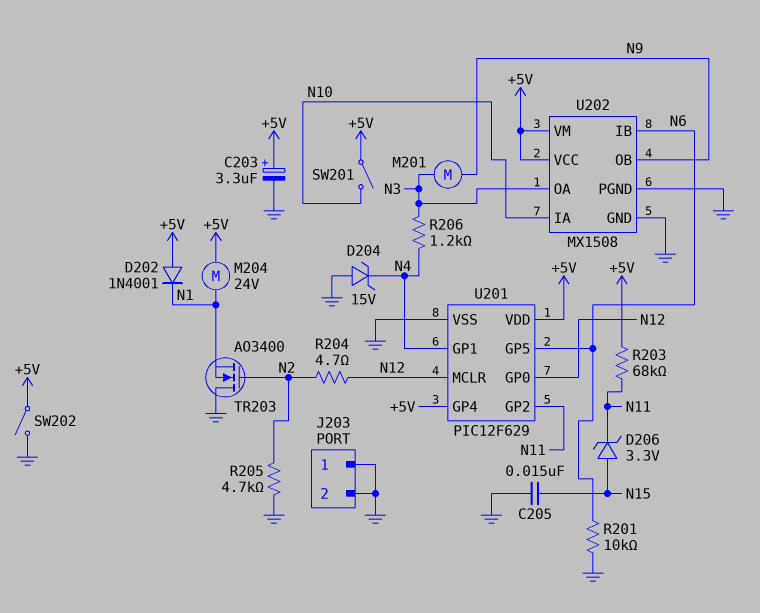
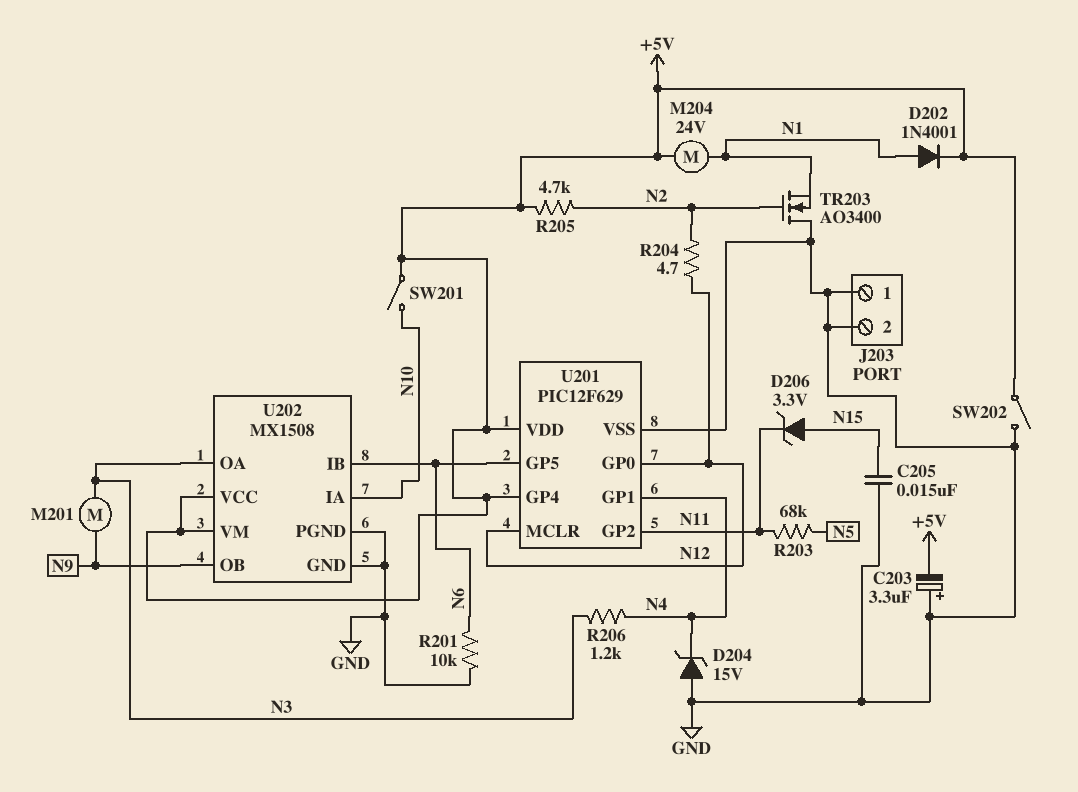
C203: 3.3uF (plus +5V, minus GND) -> 3.3uF (plus GND, minus +5V)
D202: diode 1N4001 (A +5V, K N1) -> diode 1N4001 (A N1, K +5V)
R203: 68k (+5V, N11) -> 68k (N5, N11)
R205: 4.7k (GND, N2) -> 4.7k (+5V, N2)

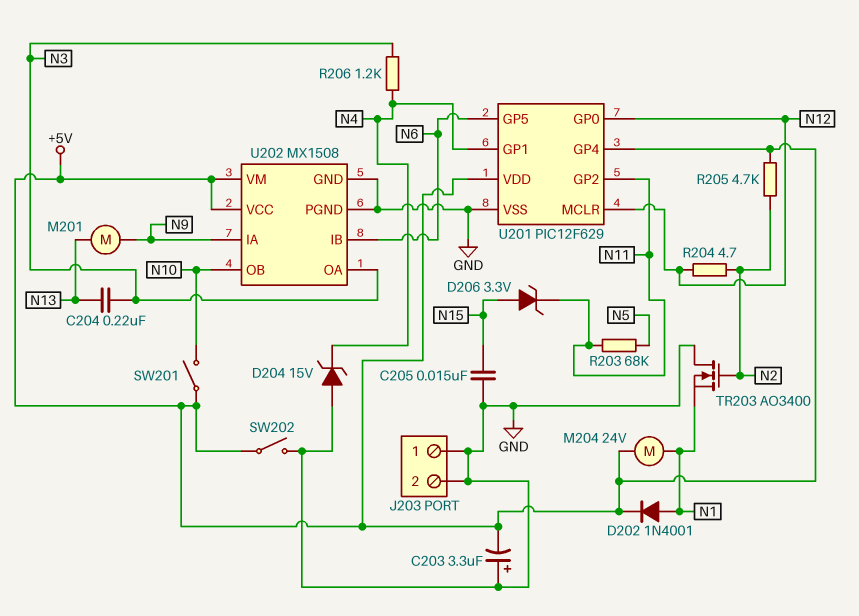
C204: none -> 220nF (N3, N13)
M201: motor (N3, N9) -> motor (N9, N13)
R201: 10k (GND, N6) -> none
U202 pin IA: N10 -> N9
U202 pin OB: N9 -> N10

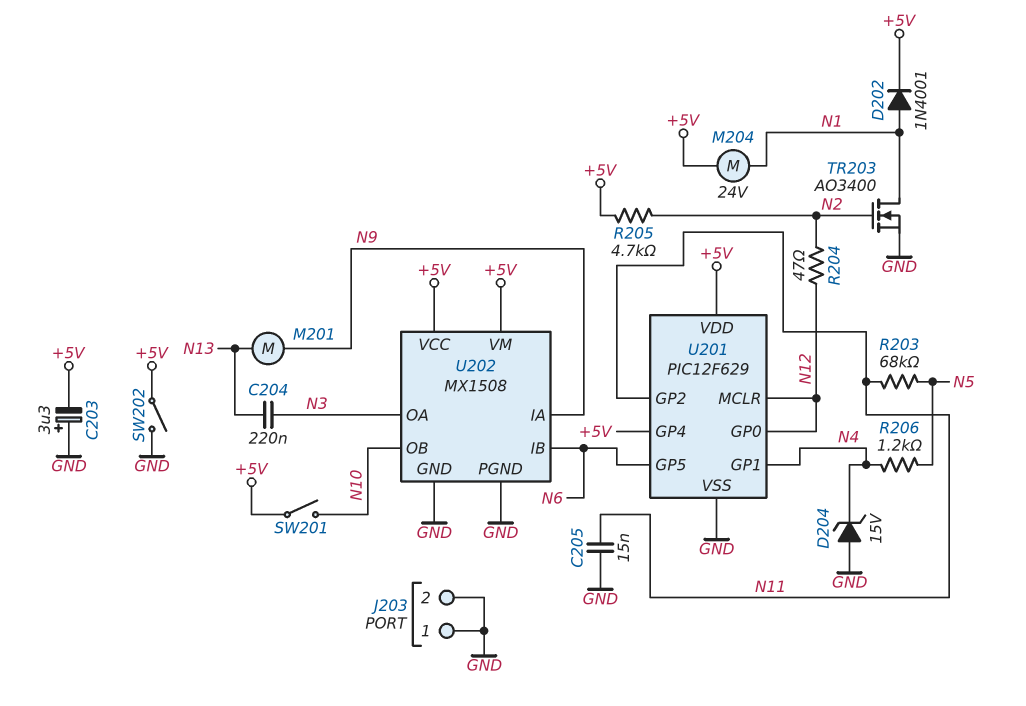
C205: 15nF (GND, N15) -> 15nF (GND, N11)
D206: zener 3.3V (A N15, K N11) -> none
R204: 4.7 (N2, N12) -> 47 (N2, N12)
R206: 1.2k (N3, N4) -> 1.2k (N4, N5)
TR203: NMOS AO3400 (G N2, D GND, S N1) -> NMOS AO3400 (G N2, D N1, S GND)

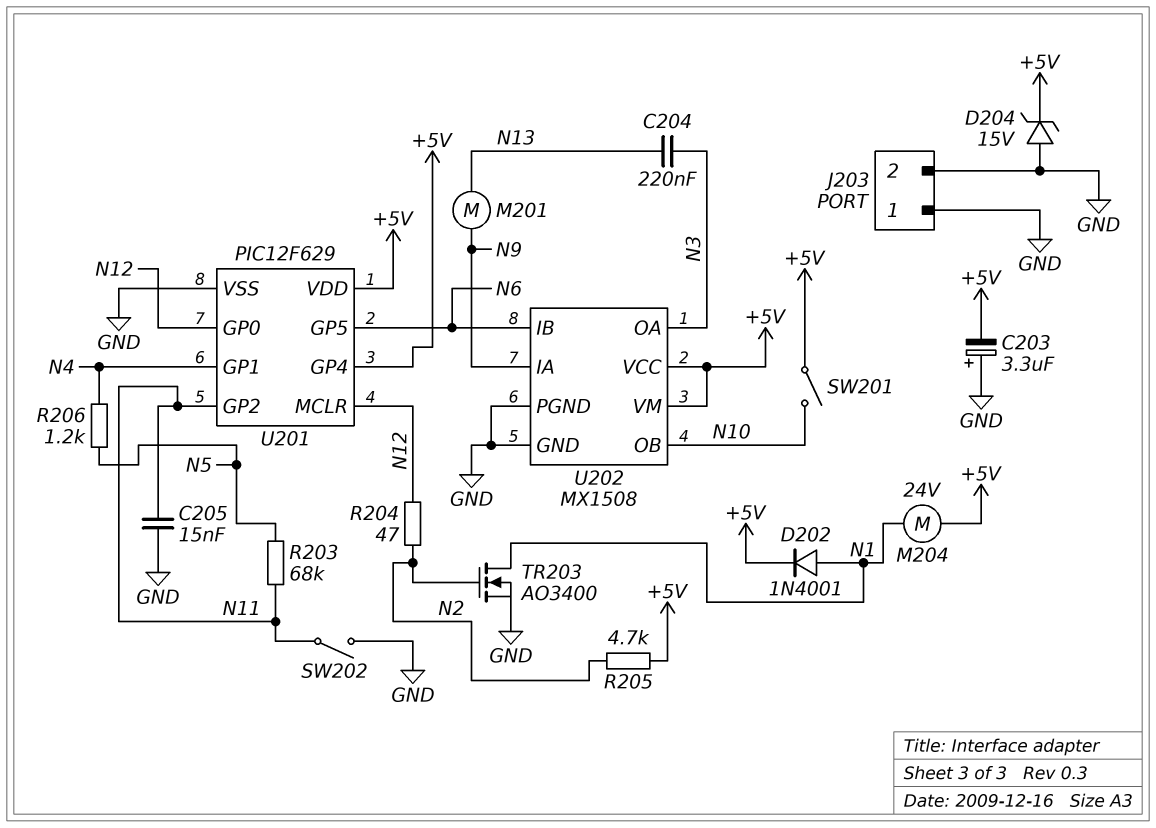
D204: zener 15V (A GND, K N4) -> zener 15V (A GND, K +5V)
SW202: switch (+5V, GND) -> switch (GND, N11)

